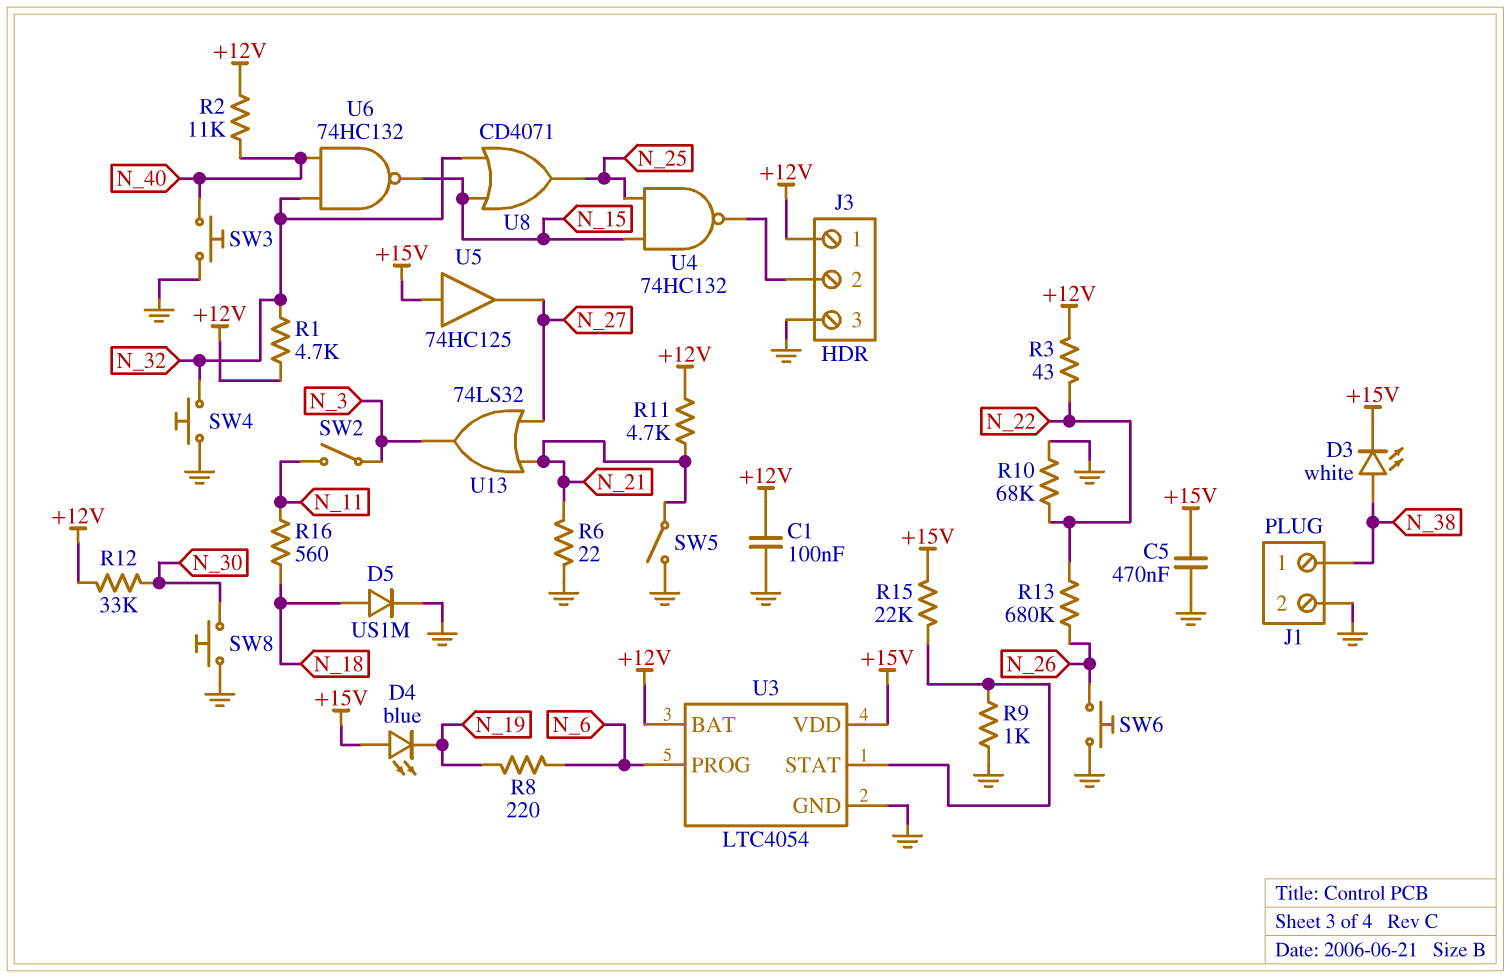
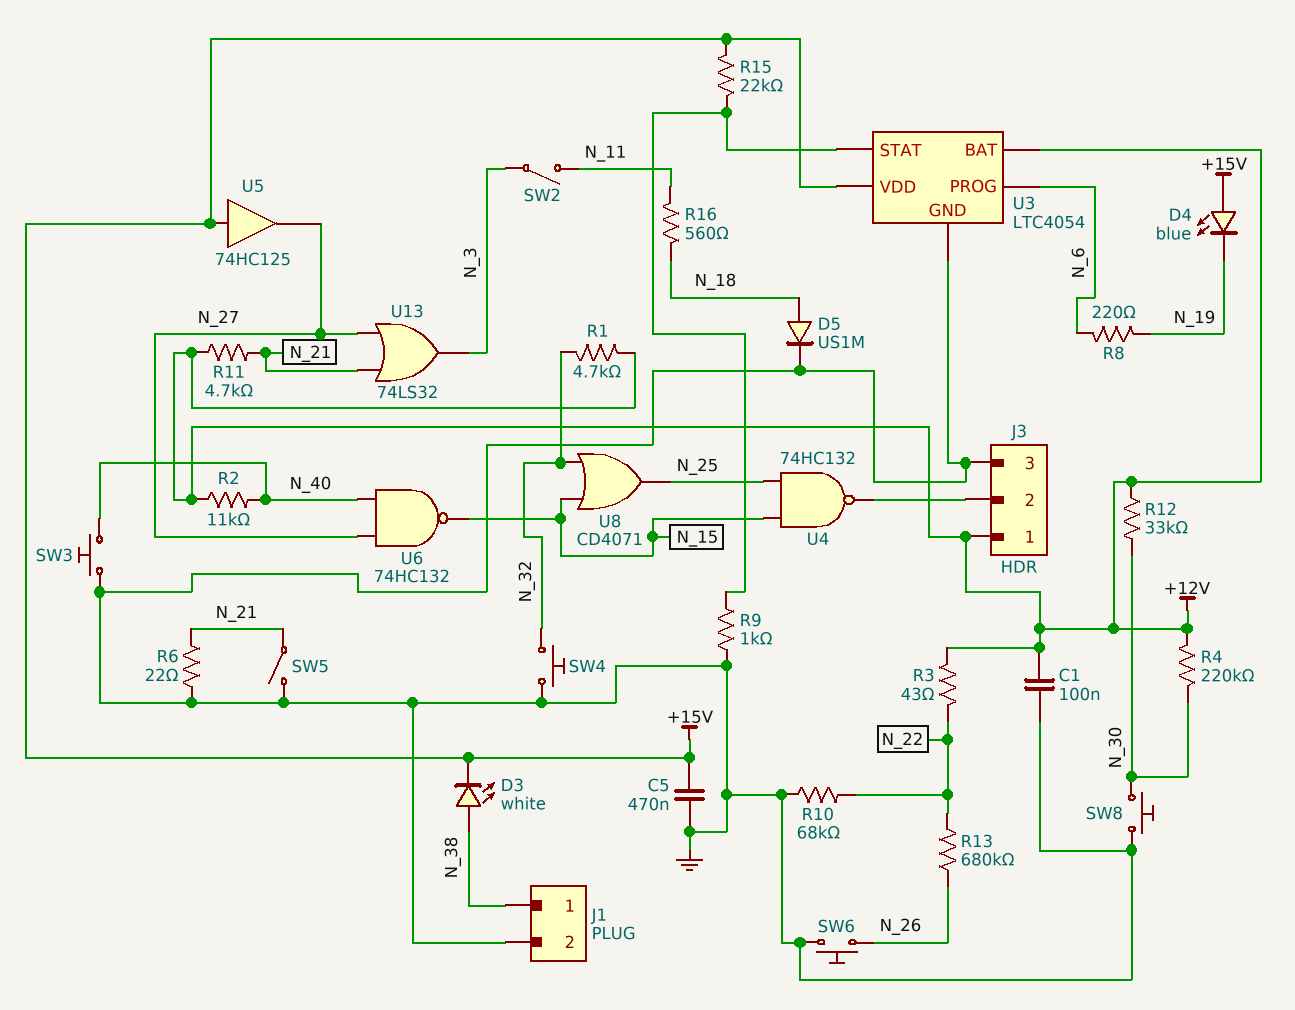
R4: none -> 220k (+12V, N_30)
U6: NAND 74HC132 (in N_32, in N_40, out N_15) -> NAND 74HC132 (in N_27, in N_40, out N_15)

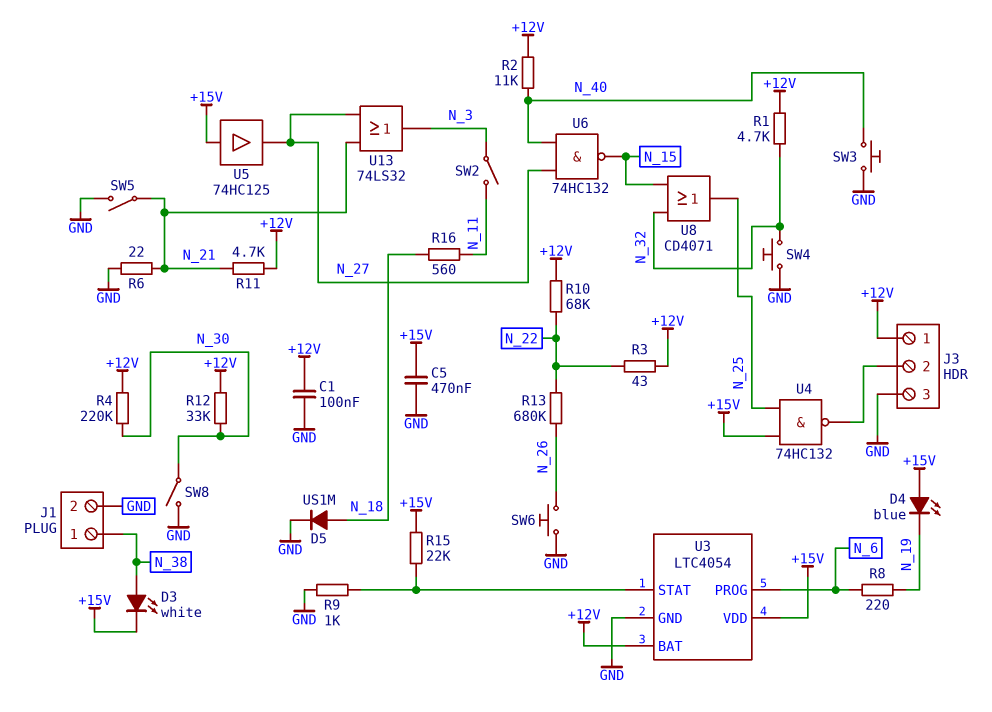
R10: 68k (GND, N_22) -> 68k (+12V, N_22)
SW8: button (GND, N_30) -> switch (GND, N_30)
U4: NAND 74HC132 (in N_15, in N_25, out J3/2) -> NAND 74HC132 (in +15V, in N_25, out J3/2)

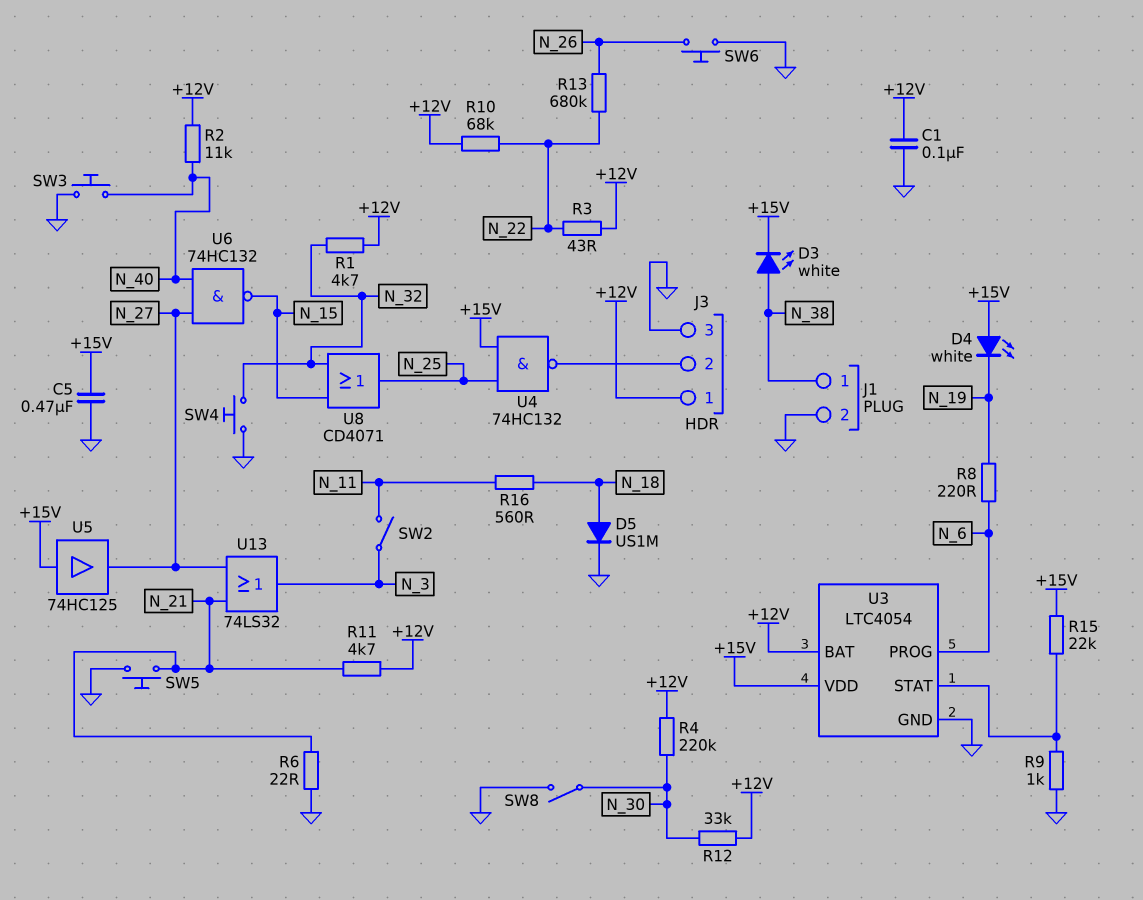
D4: LED blue (A +15V, K N_19) -> LED white (A +15V, K N_19)
SW5: switch (GND, N_21) -> button (GND, N_21)

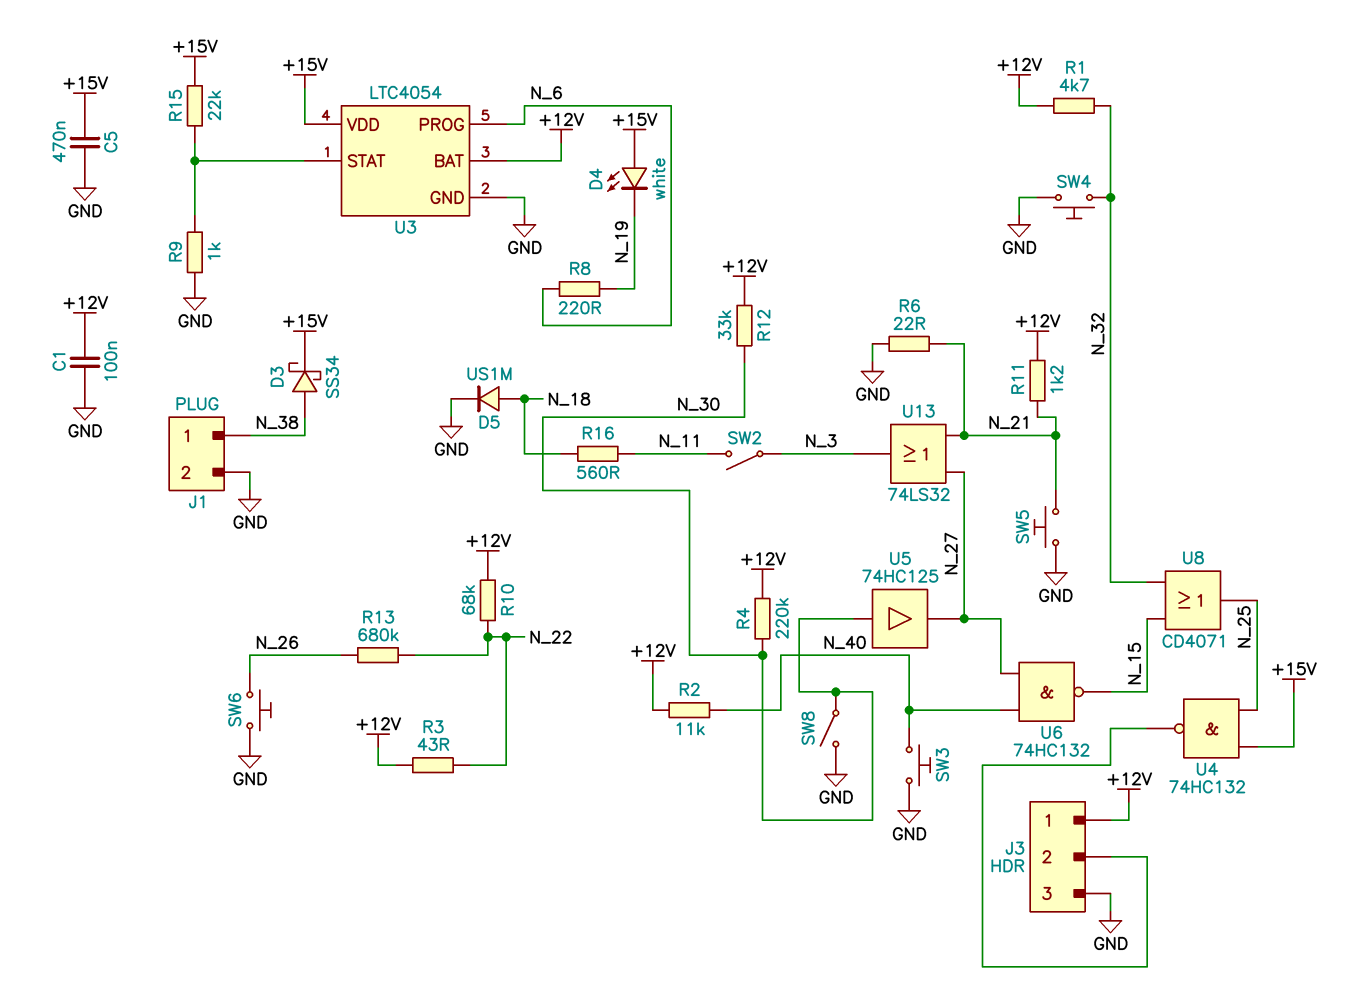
D3: LED white (A N_38, K +15V) -> schottky SS34 (A N_38, K +15V)
R11: 4.7k (+12V, N_21) -> 1.2k (+12V, N_21)
U5: buffer 74HC125 (in +15V, out N_27) -> buffer 74HC125 (in N_30, out N_27)

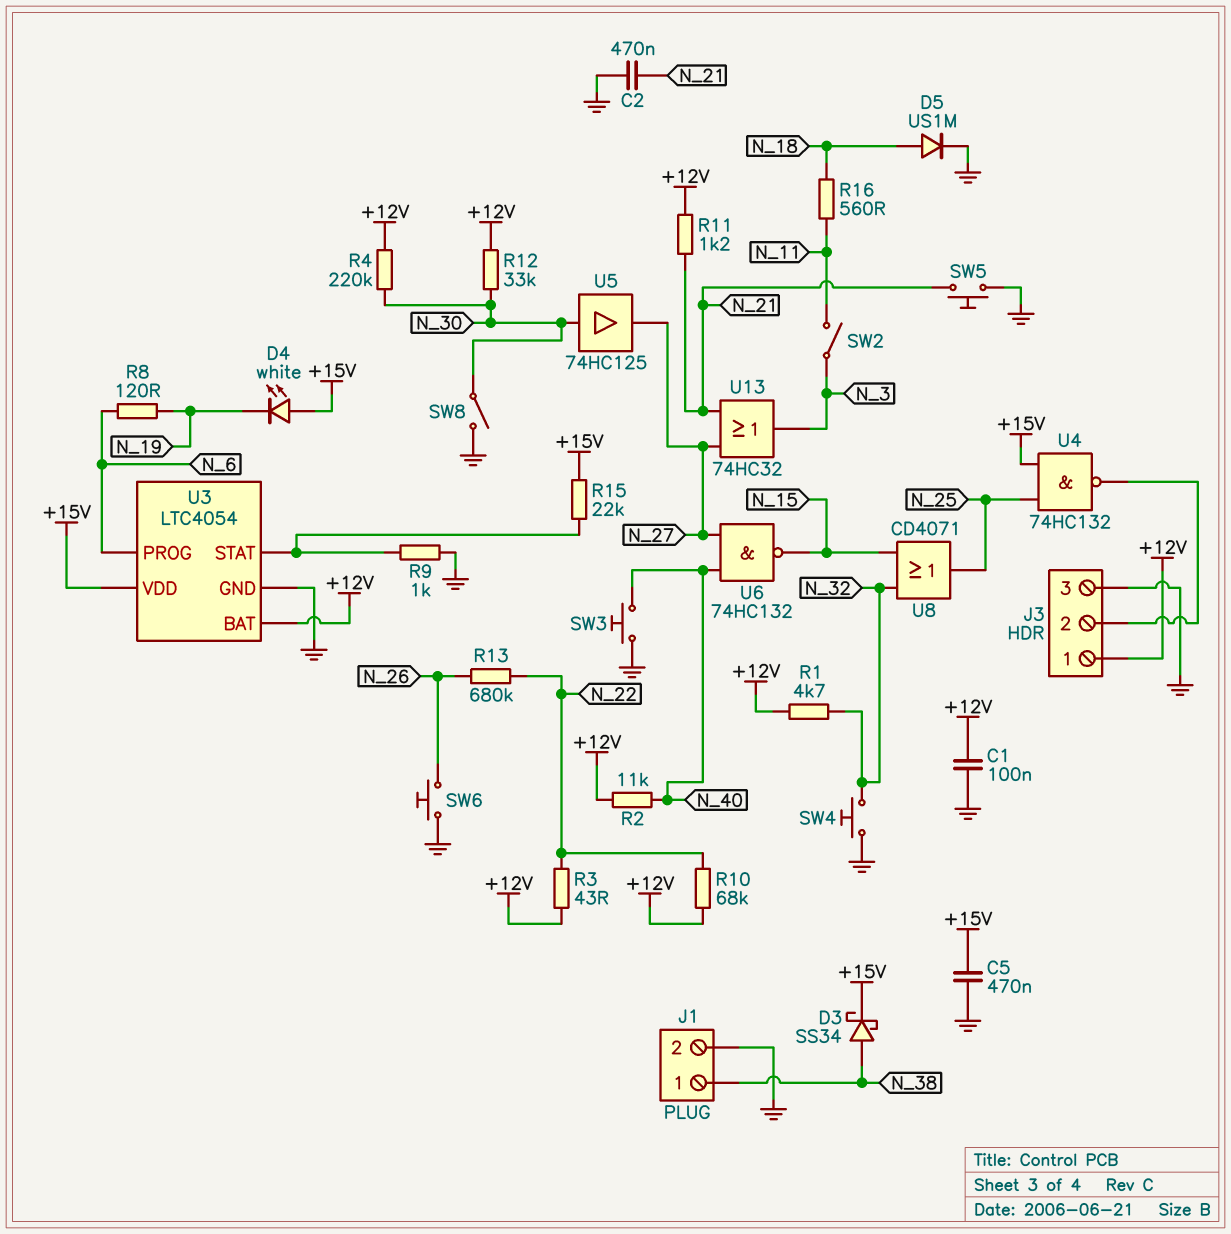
C2: none -> 470nF (GND, N_21)
R6: 22 (GND, N_21) -> none
R8: 220 (N_6, N_19) -> 120 (N_6, N_19)
U13: OR 74LS32 (in N_21, in N_27, out N_3) -> OR 74HC32 (in N_21, in N_27, out N_3)

